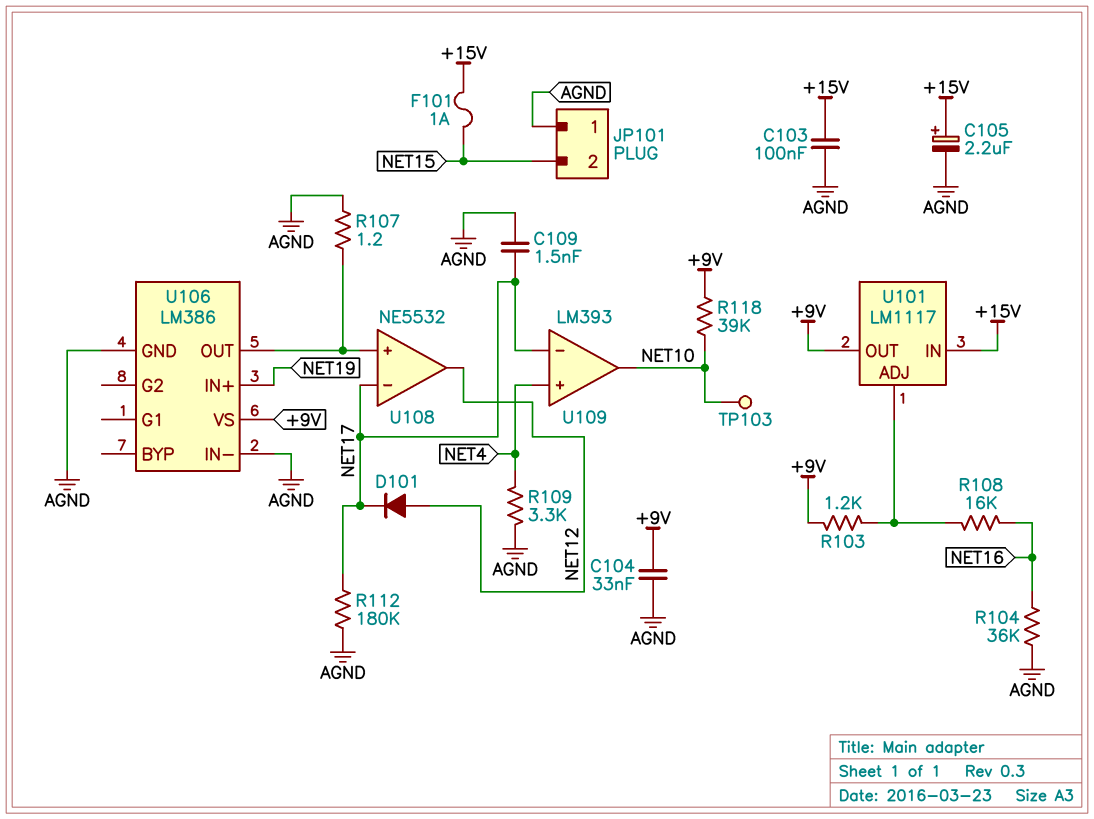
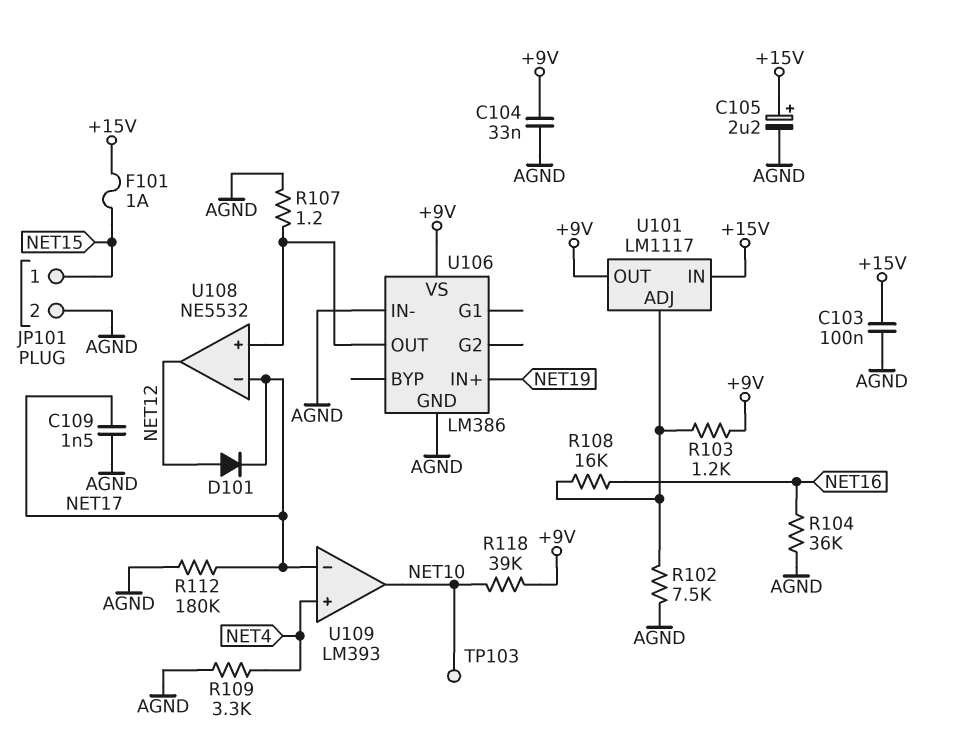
JP101 pin 1: AGND -> NET15
JP101 pin 2: NET15 -> AGND
R102: none -> 7.5k (AGND, U101/ADJ)

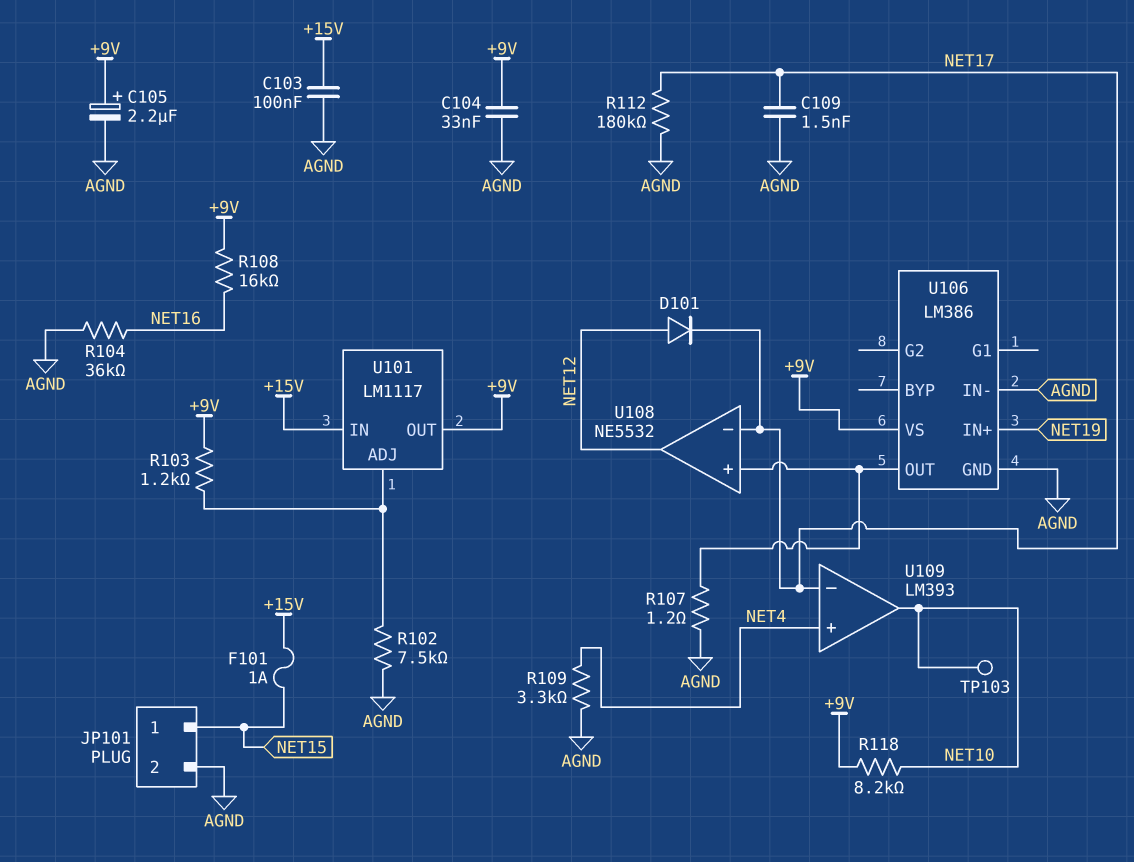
C105: 2.2uF (plus +15V, minus AGND) -> 2.2uF (plus +9V, minus AGND)
R108: 16k (NET16, U101/ADJ) -> 16k (+9V, NET16)
R118: 39k (+9V, NET10) -> 8.2k (+9V, NET10)

